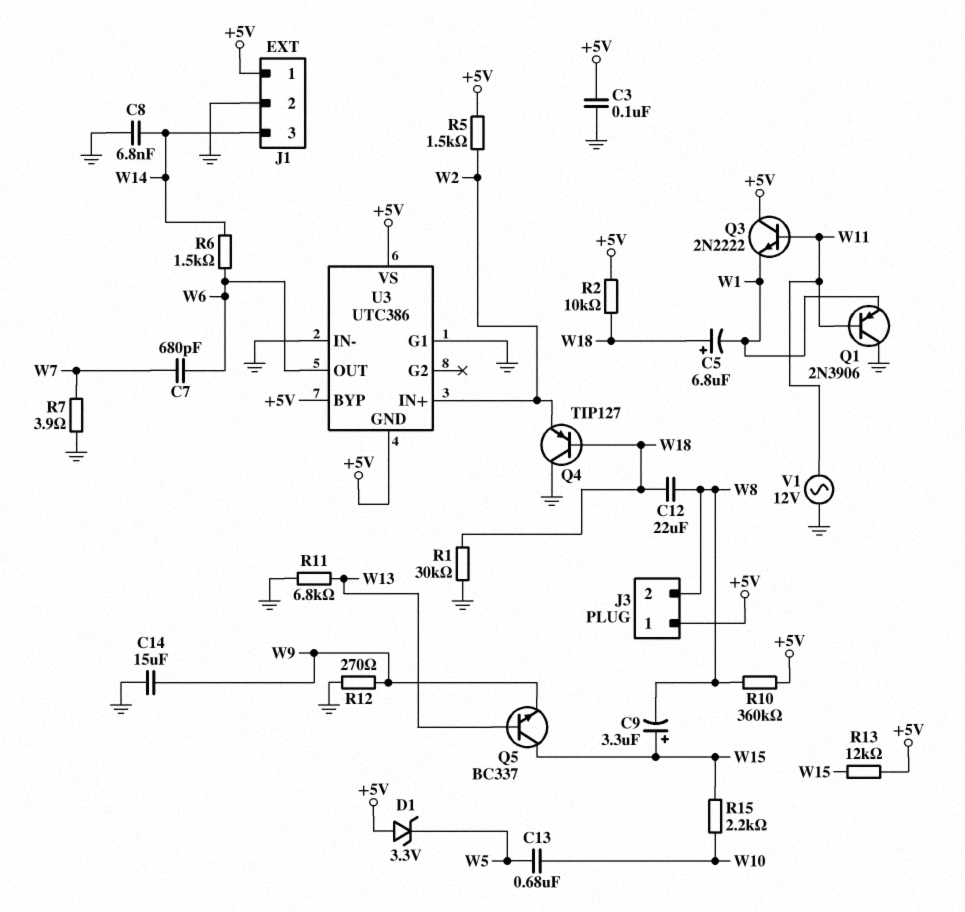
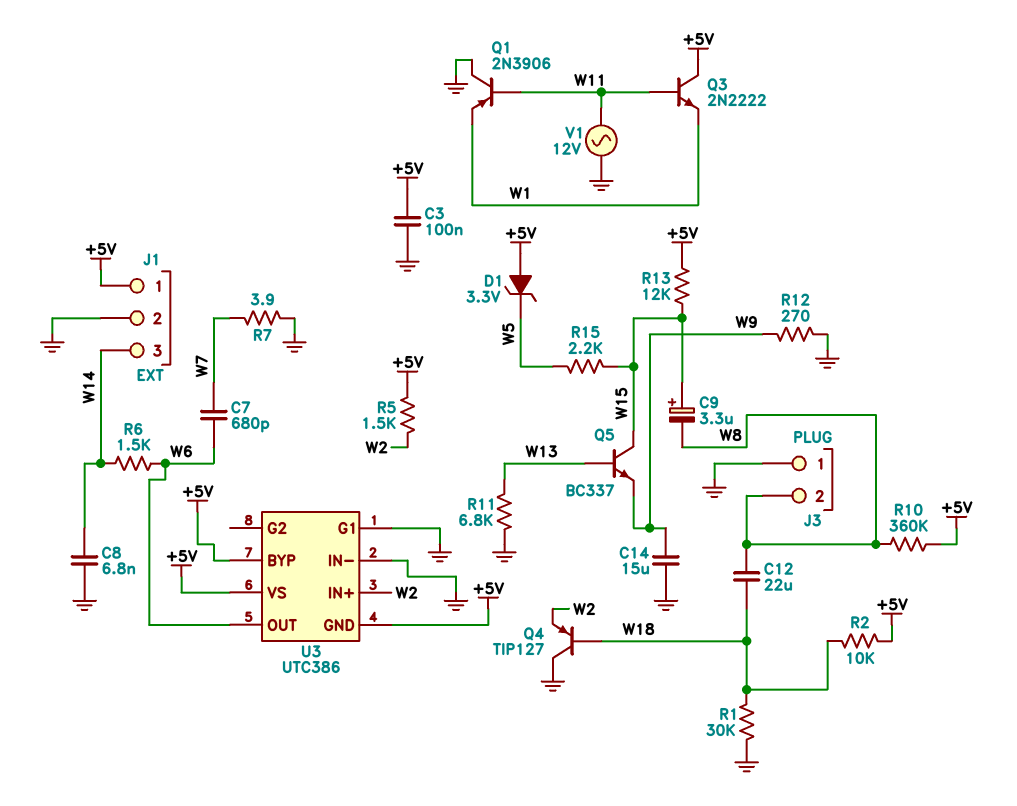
C5: 6.8uF (plus W18, minus W1) -> none
C13: 680nF (W5, W10) -> none
J3 pin 1: +5V -> GND
R15: 2.2k (W10, W15) -> 2.2k (W5, W15)

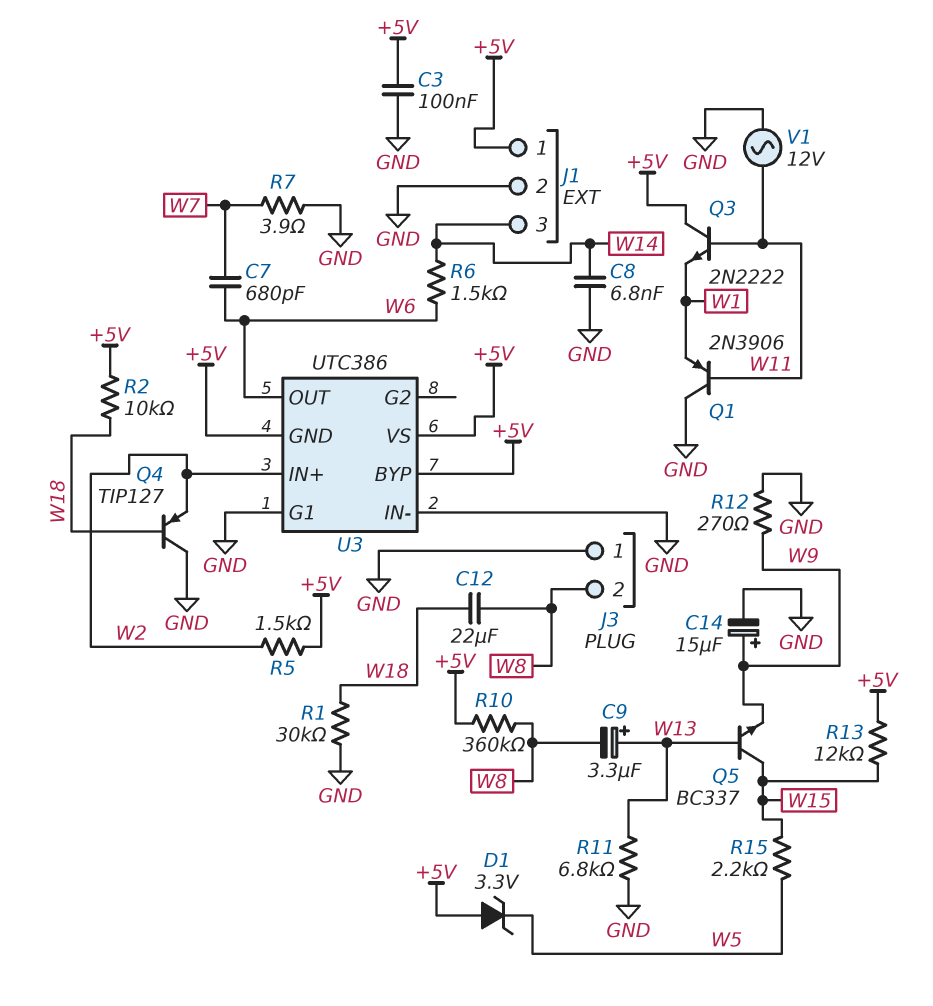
C9: 3.3uF (plus W15, minus W8) -> 3.3uF (plus W13, minus W8)
C14: 15uF (GND, W9) -> 15uF (plus W9, minus GND)

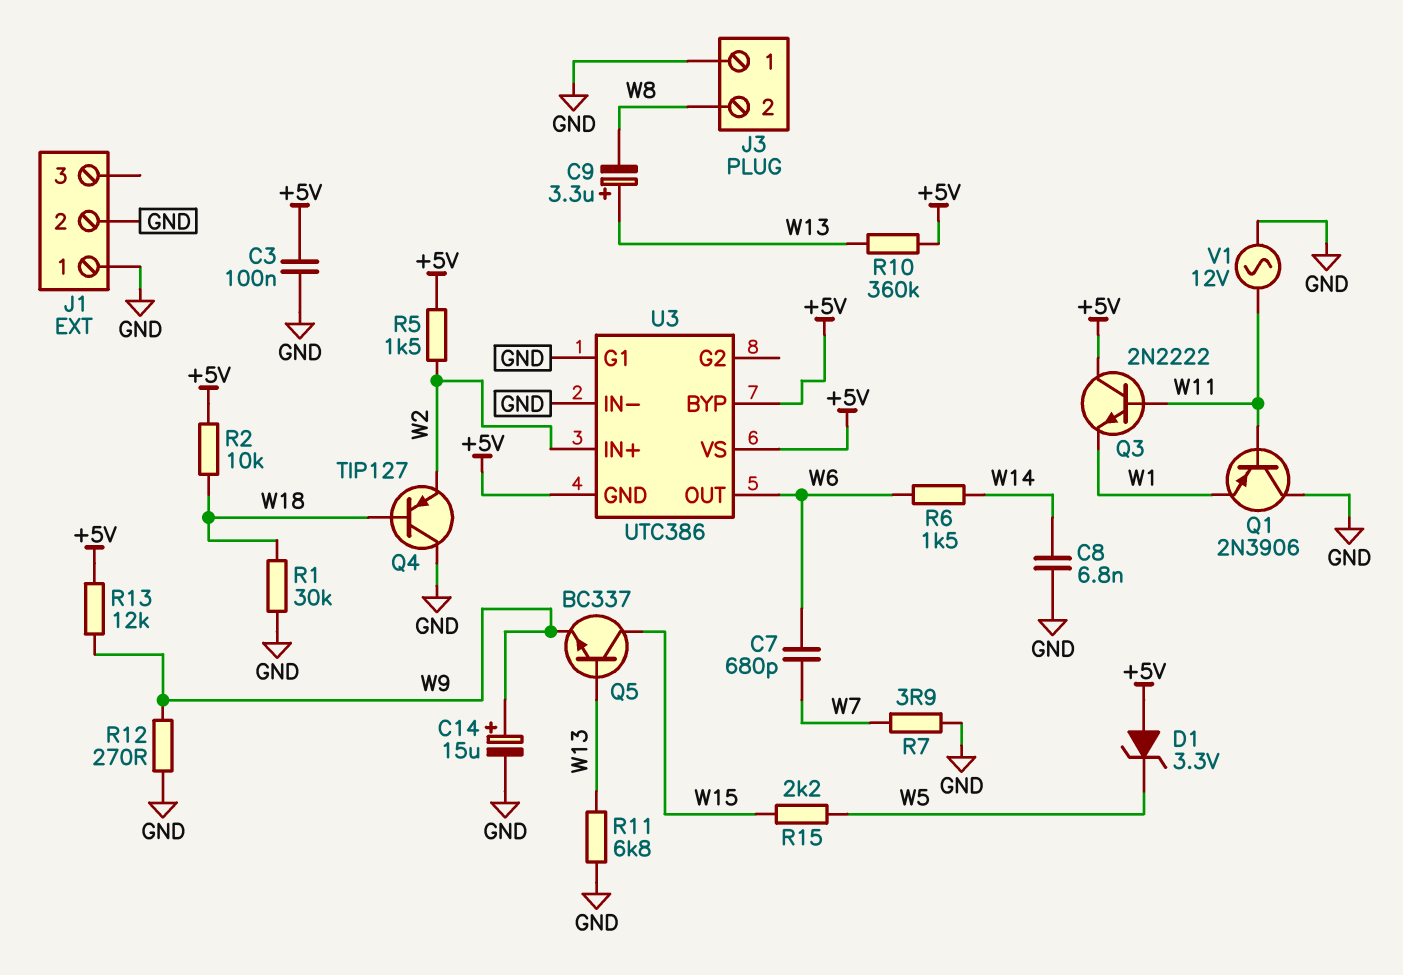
C12: 22uF (W8, W18) -> none
J1 pin 1: +5V -> GND
J1 pin 3: W14 -> none
R10: 360k (+5V, W8) -> 360k (+5V, W13)
R13: 12k (+5V, W15) -> 12k (+5V, W9)

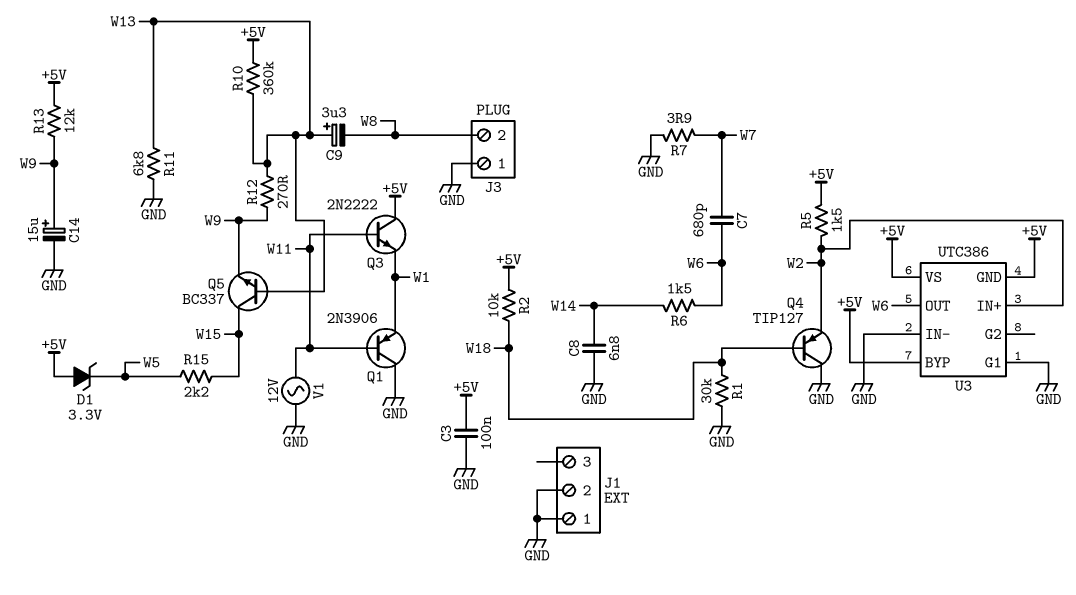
R12: 270 (GND, W9) -> 270 (W9, W13)

